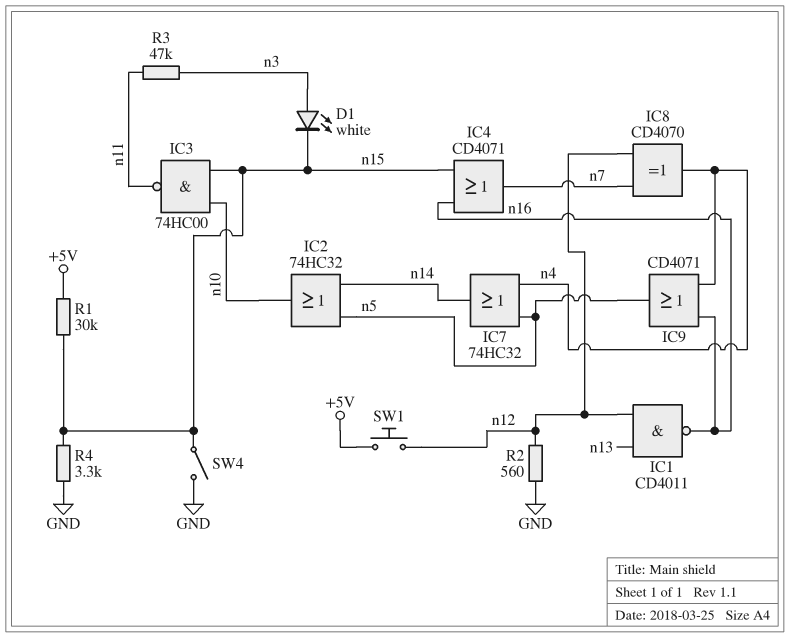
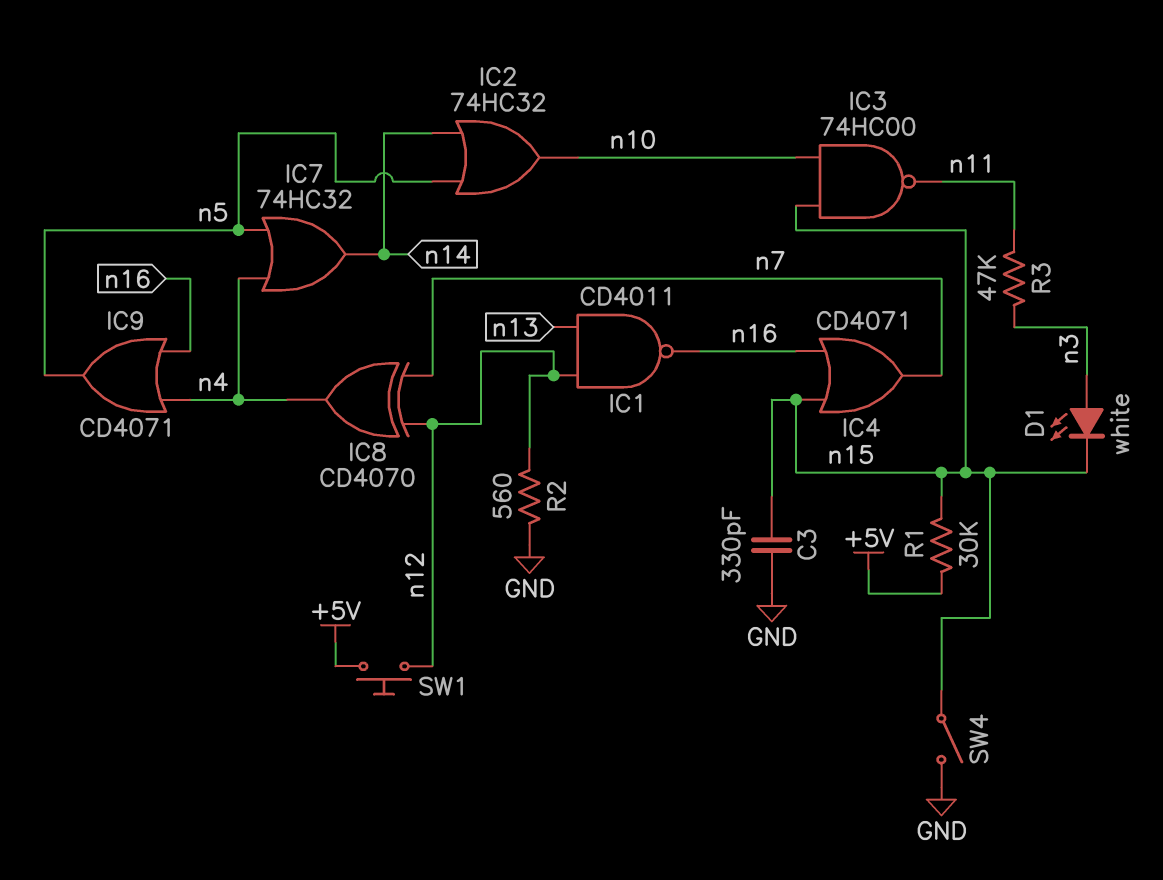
C3: none -> 330pF (GND, n15)
R4: 3.3k (GND, n15) -> none

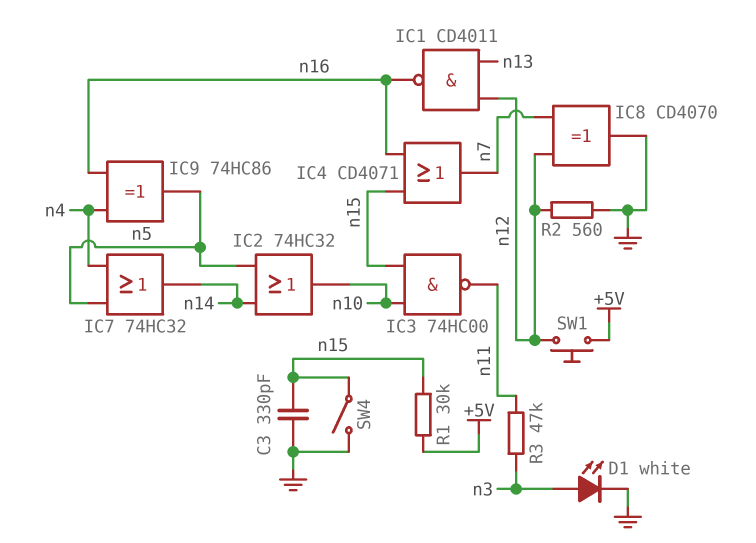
D1: LED white (A n3, K n15) -> LED white (A n3, K GND)
IC8: XOR CD4070 (in n7, in n12, out n4) -> XOR CD4070 (in n7, in n12, out GND)
IC9: OR CD4071 (in n4, in n16, out n5) -> XOR 74HC86 (in n4, in n16, out n5)

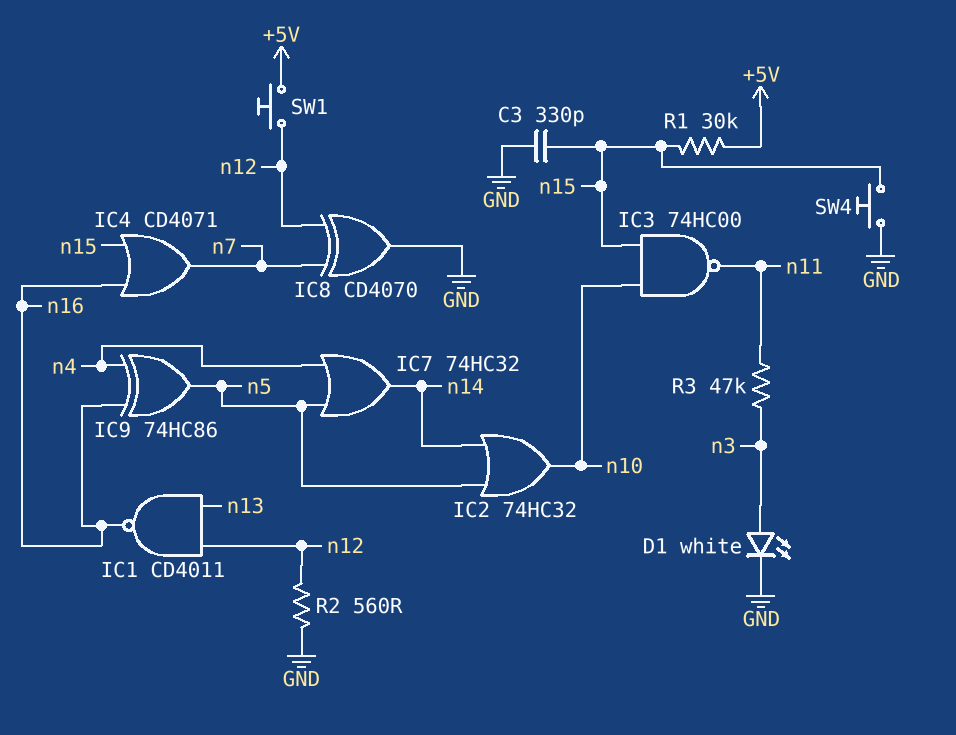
SW4: switch (GND, n15) -> button (GND, n15)

